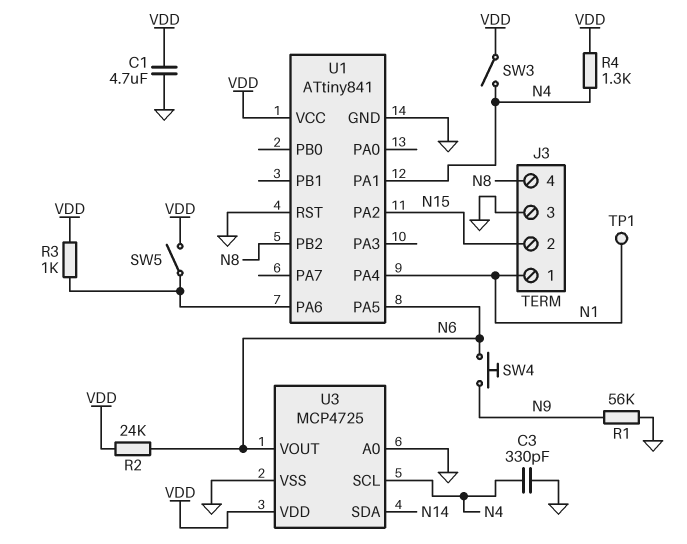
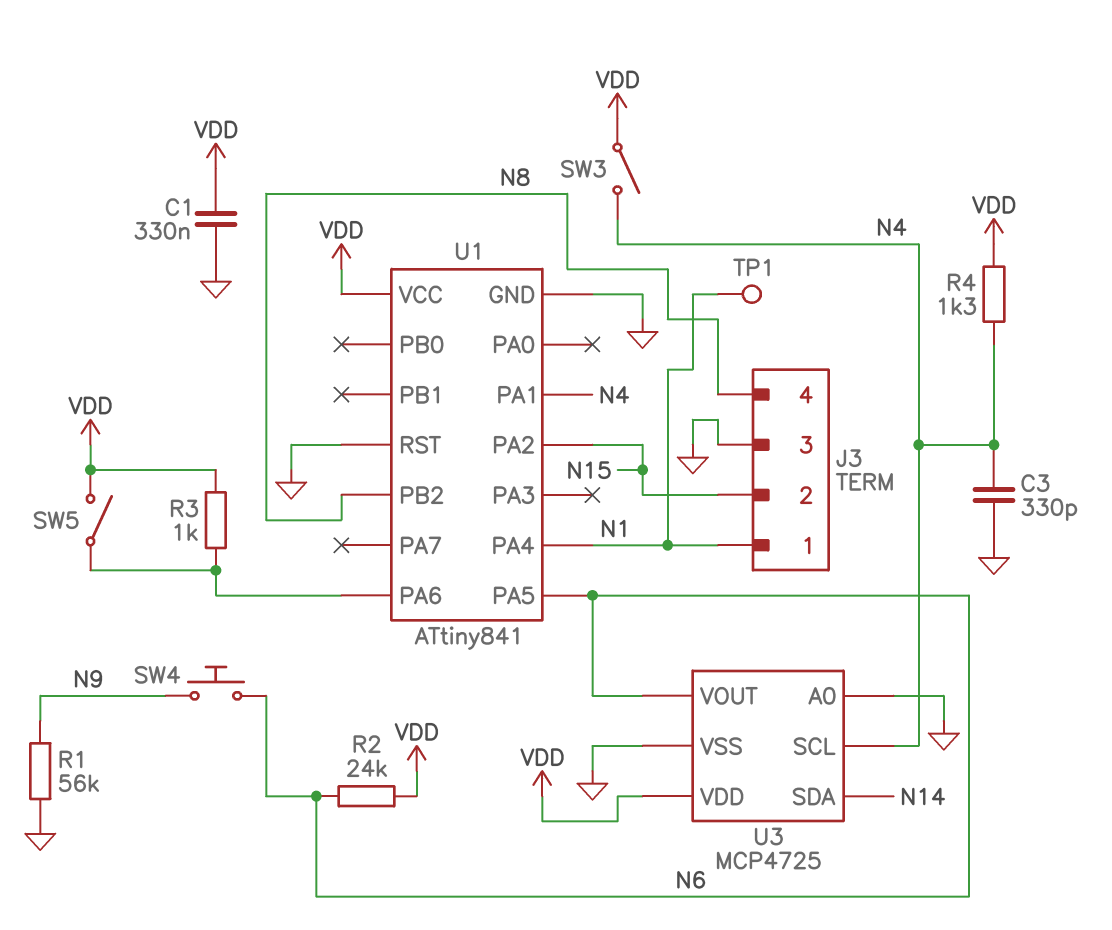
C1: 4.7uF (GND, VDD) -> 330nF (GND, VDD)

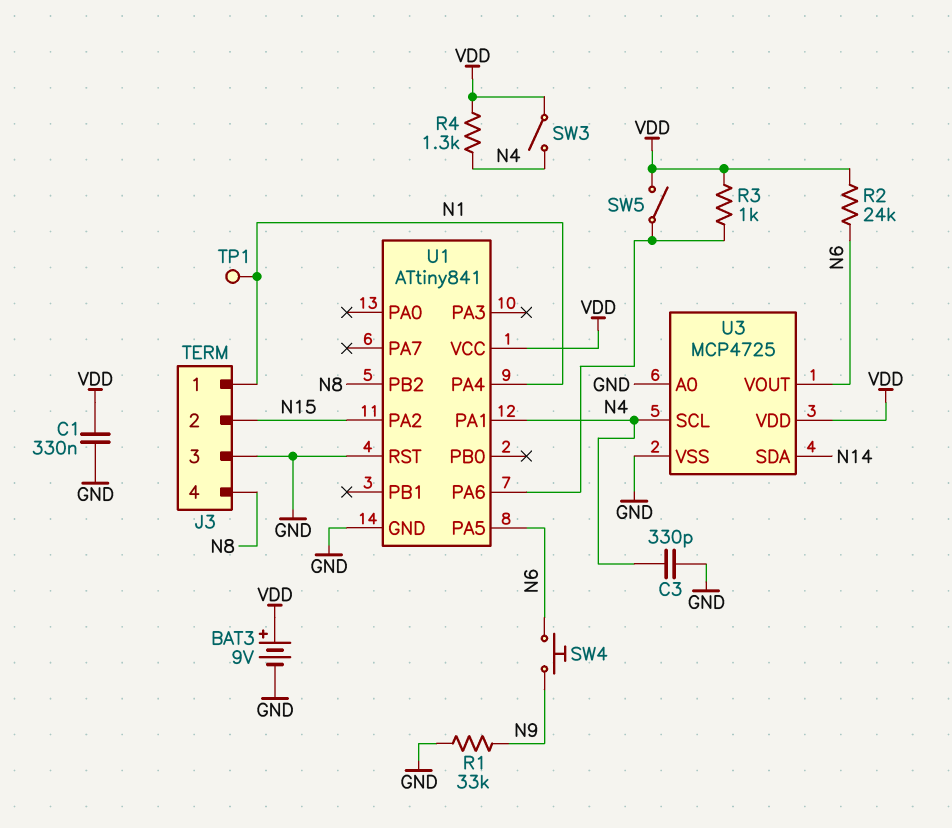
BAT3: none -> 9V (plus VDD, minus GND)
R1: 56k (GND, N9) -> 33k (GND, N9)

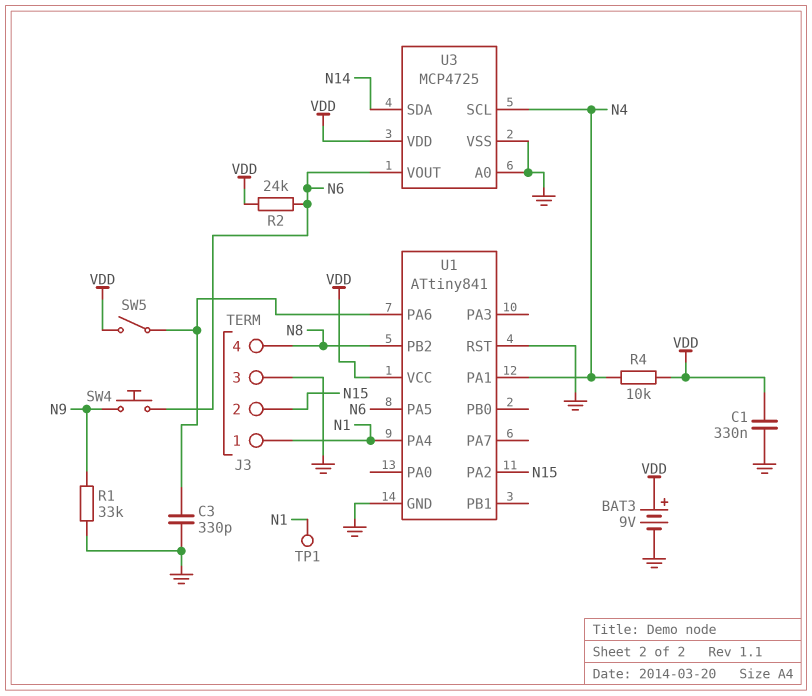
C3: 330pF (GND, N4) -> 330pF (GND, U1/PA6)
R3: 1k (U1/PA6, VDD) -> none
R4: 1.3k (N4, VDD) -> 10k (N4, VDD)
SW3: switch (N4, VDD) -> none

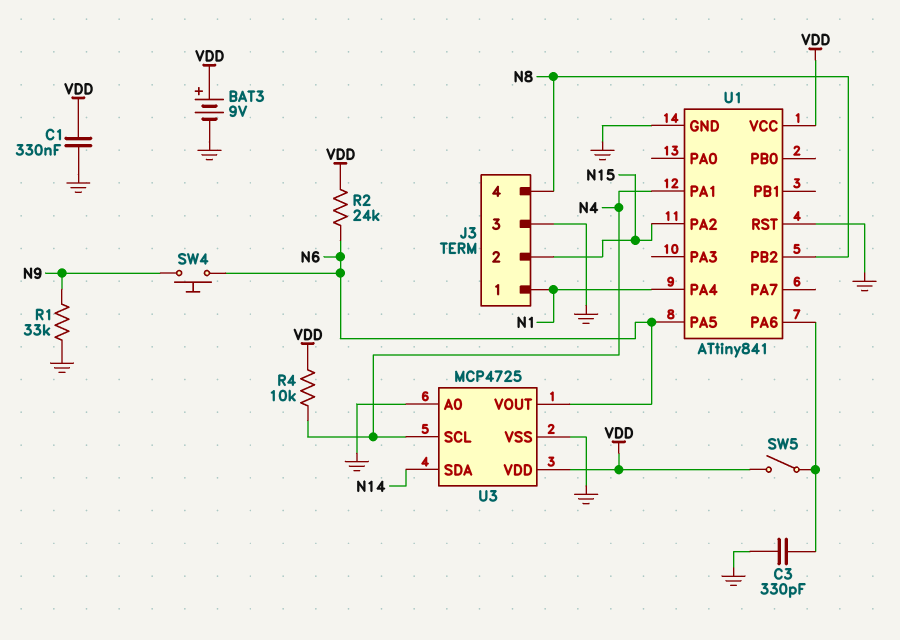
TP1: test point (N1) -> none

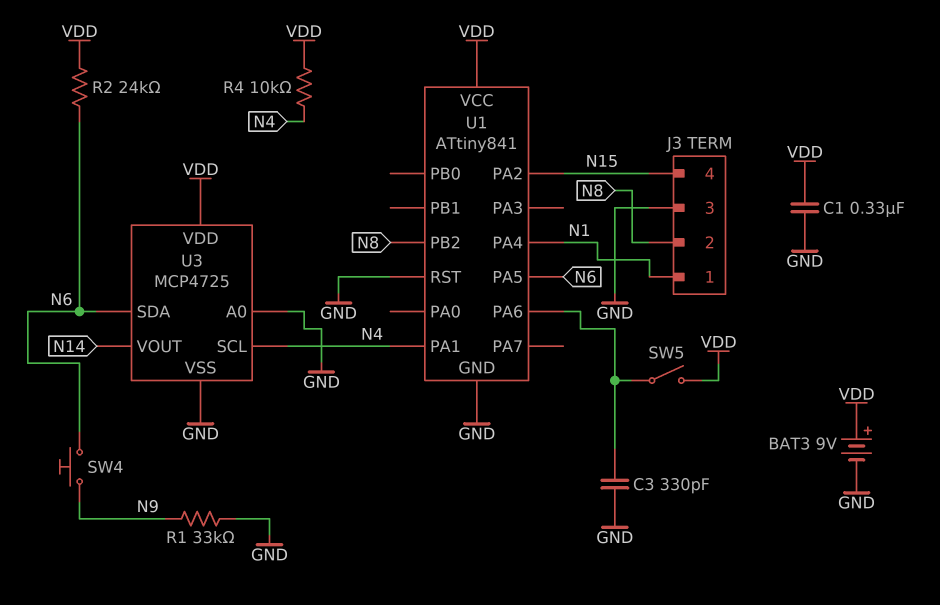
J3 pin 2: N15 -> N8
J3 pin 4: N8 -> N15
U3 pin SDA: N14 -> N6
U3 pin VOUT: N6 -> N14

